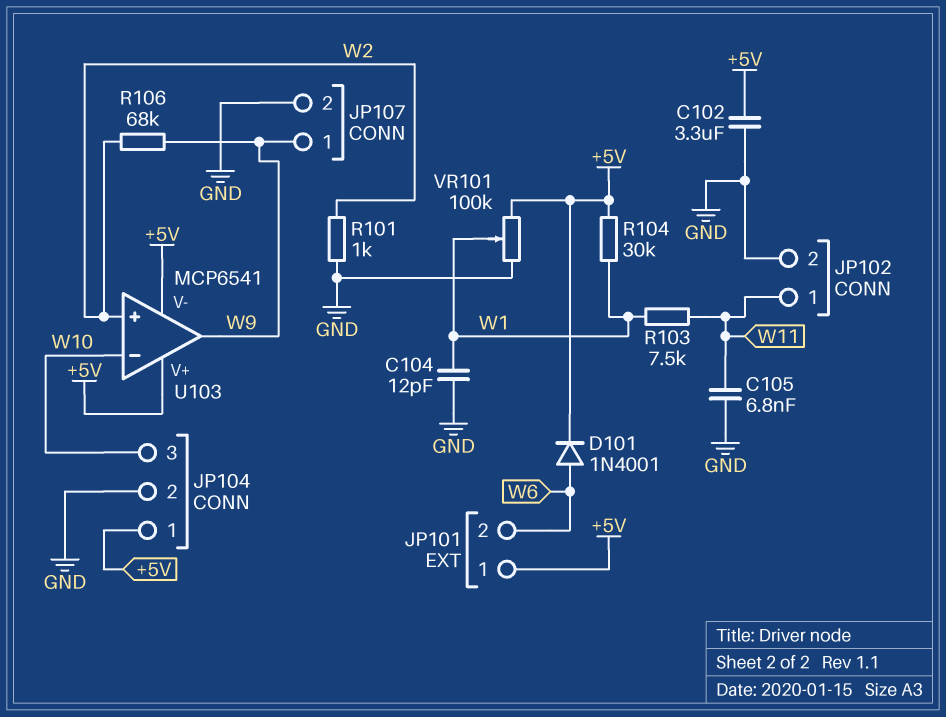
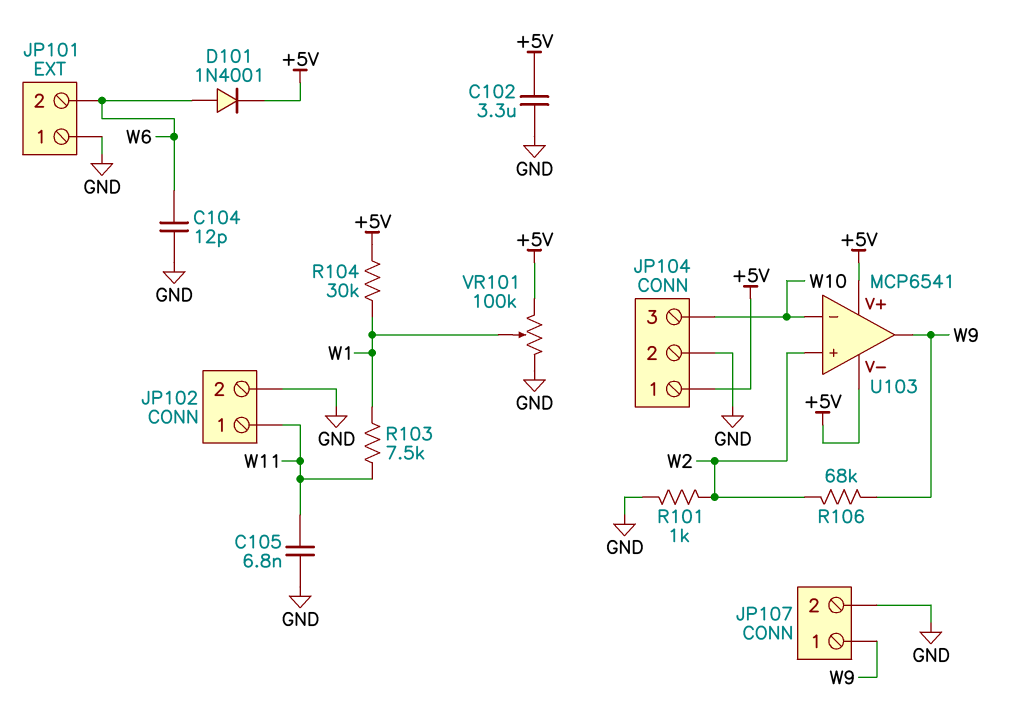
C104: 12pF (GND, W1) -> 12pF (GND, W6)
JP101 pin 1: +5V -> GND

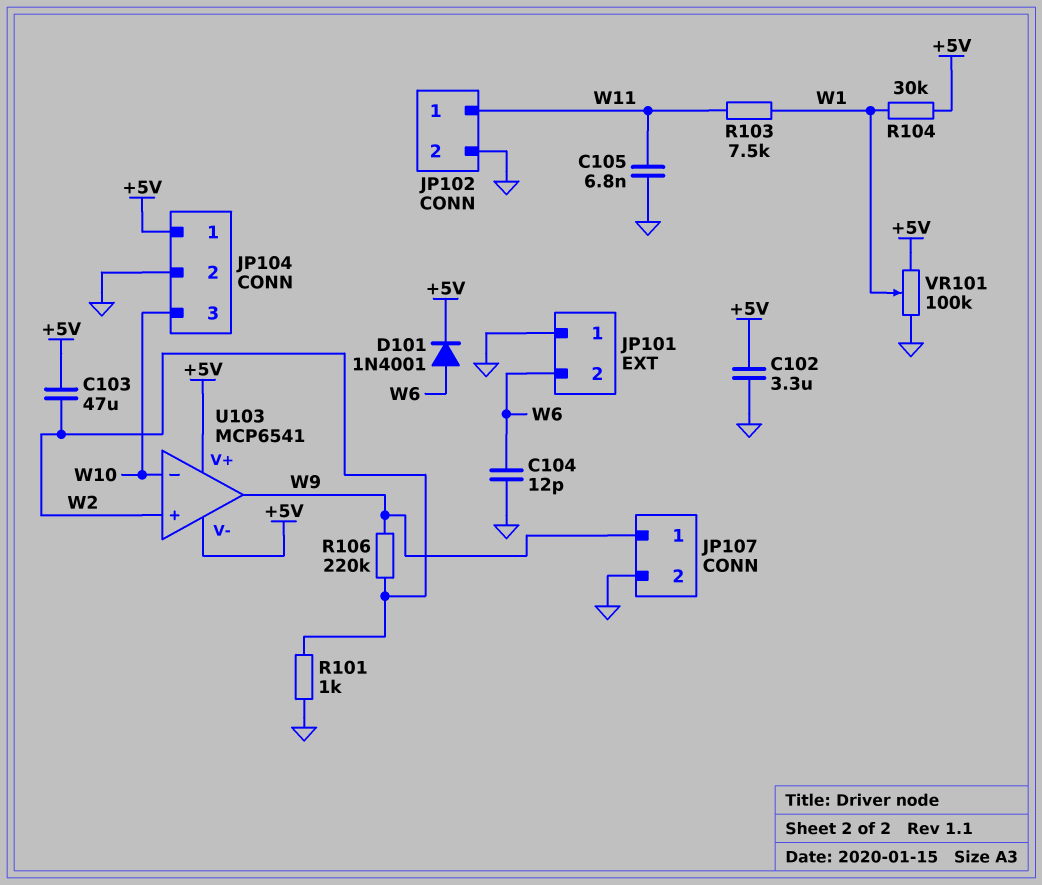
C103: none -> 47uF (+5V, W2)
R106: 68k (W2, W9) -> 220k (W2, W9)

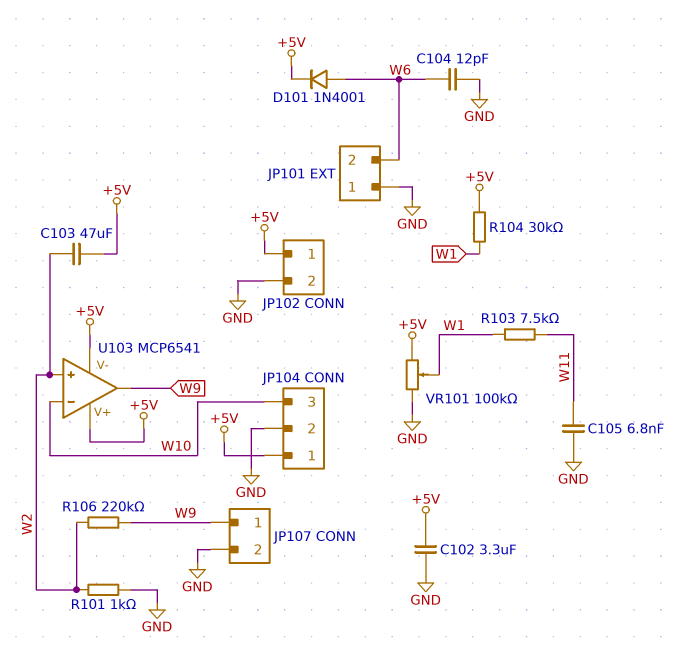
JP102 pin 1: W11 -> +5V

